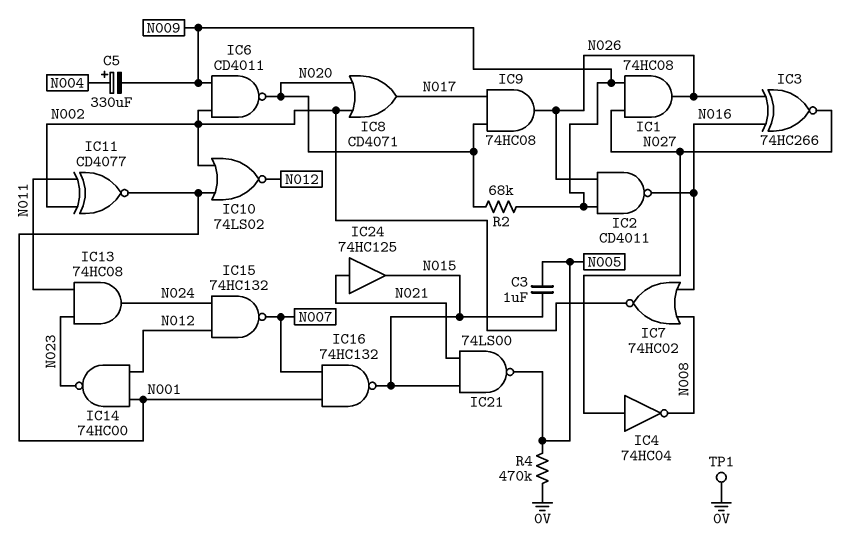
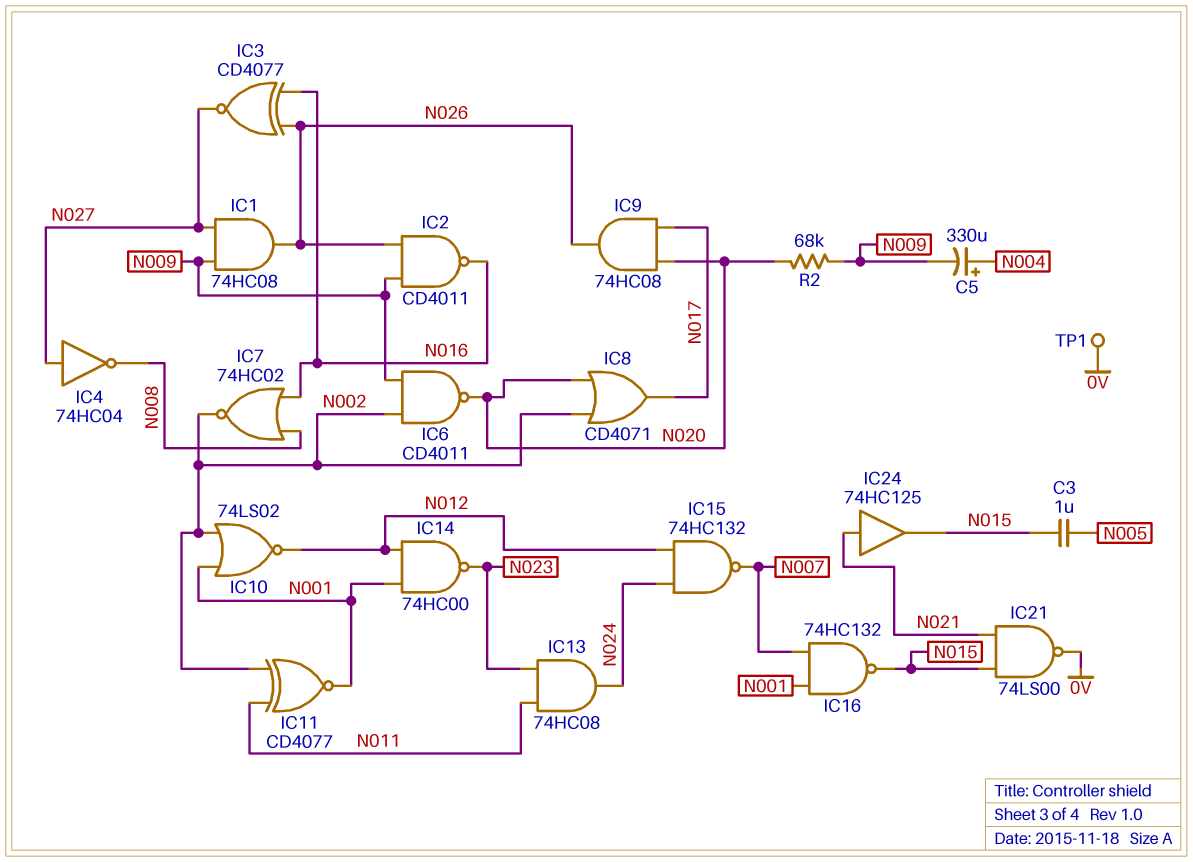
IC3: XNOR 74HC266 (in N016, in N026, out N027) -> XNOR CD4077 (in N016, in N026, out N027)
IC21: NAND 74LS00 (in N015, in N021, out N005) -> NAND 74LS00 (in N015, in N021, out 0V)
R4: 470k (0V, N005) -> none

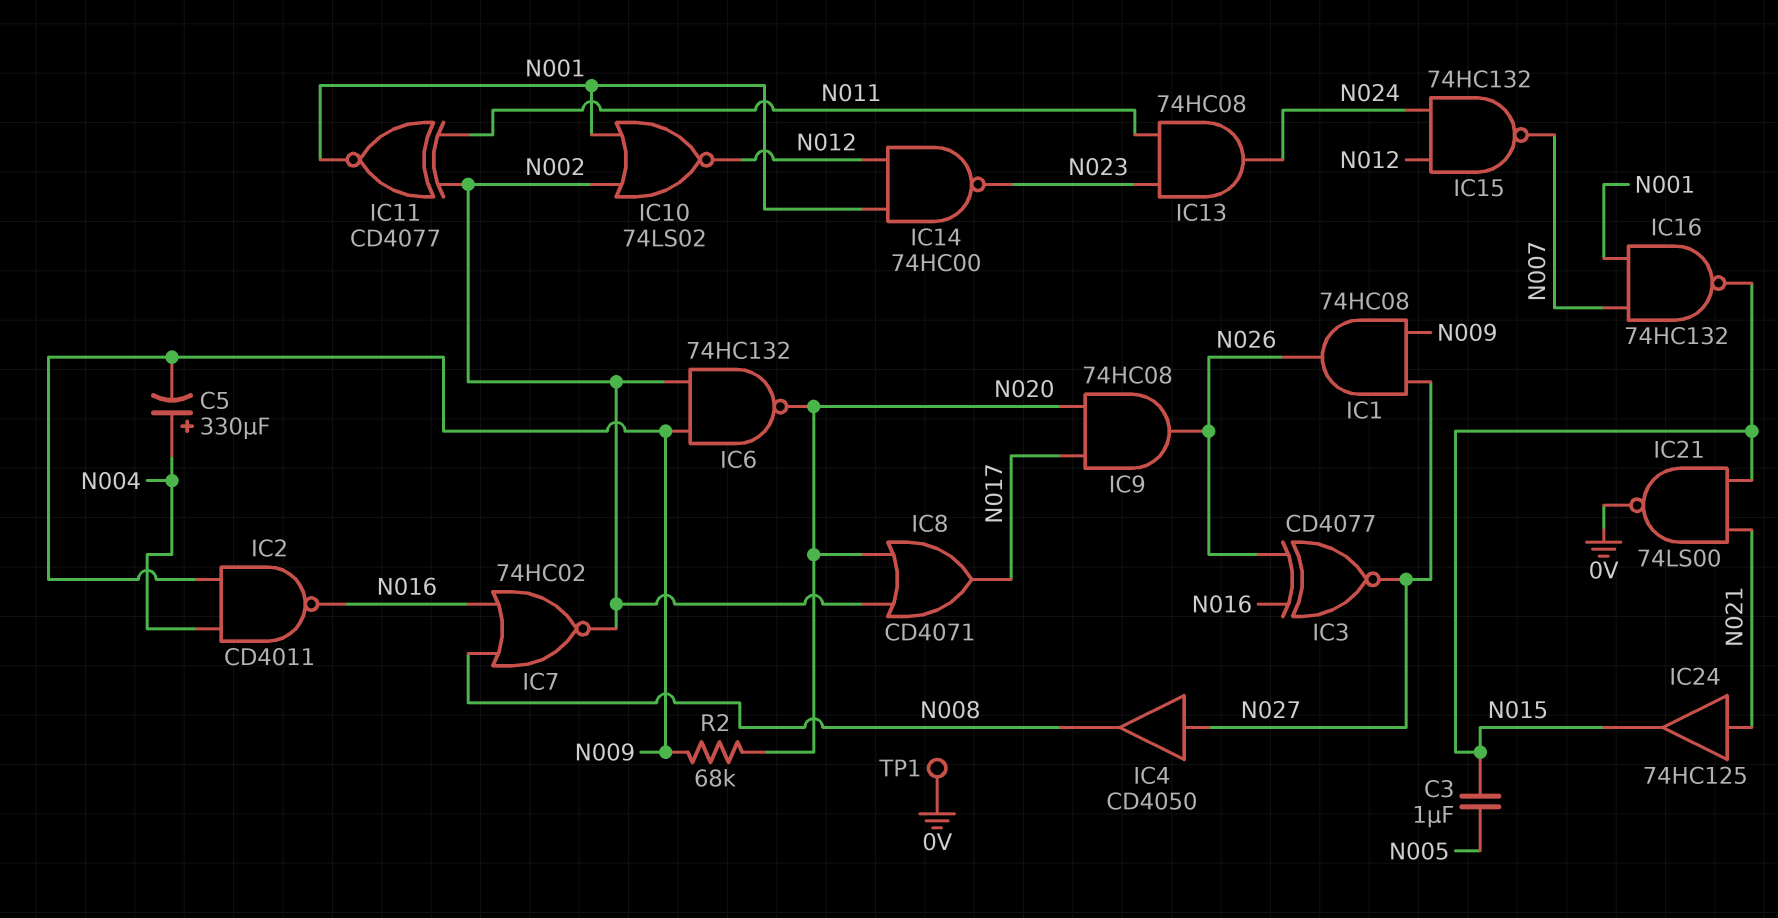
IC2: NAND CD4011 (in N009, in N026, out N016) -> NAND CD4011 (in N004, in N009, out N016)
IC4: NOT 74HC04 (in N027, out N008) -> buffer CD4050 (in N027, out N008)
IC6: NAND CD4011 (in N002, in N009, out N020) -> NAND 74HC132 (in N002, in N009, out N020)

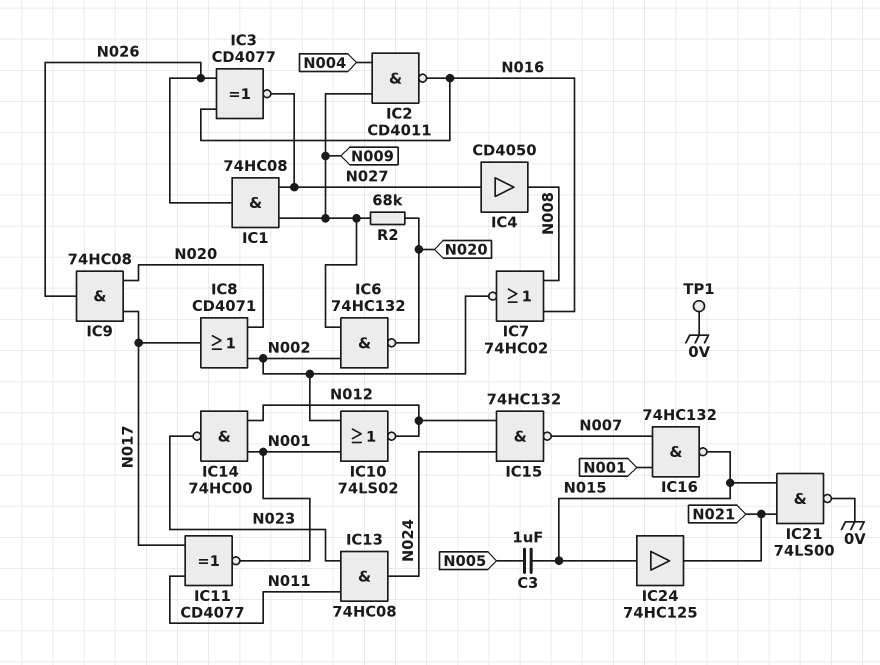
C5: 330uF (plus N004, minus N009) -> none
IC11: XNOR CD4077 (in N002, in N011, out N001) -> XNOR CD4077 (in N011, in N017, out N001)
IC24: buffer 74HC125 (in N021, out N015) -> buffer 74HC125 (in N015, out N021)

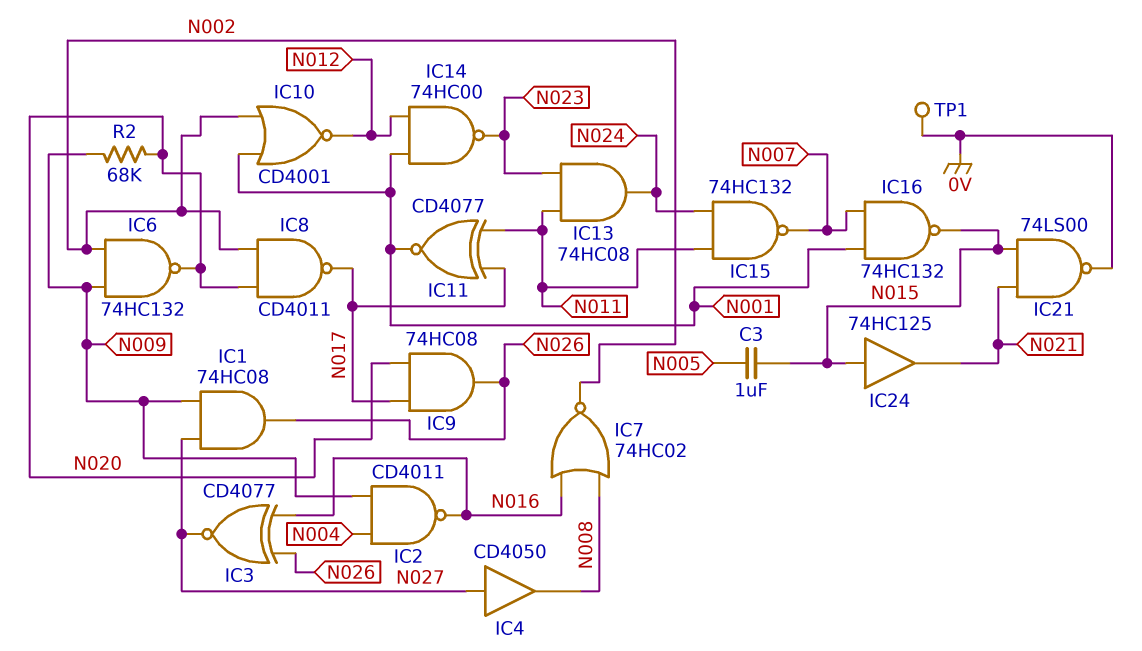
IC8: OR CD4071 (in N002, in N020, out N017) -> NAND CD4011 (in N002, in N020, out N017)
IC10: NOR 74LS02 (in N001, in N002, out N012) -> NOR CD4001 (in N001, in N002, out N012)
IC15: NAND 74HC132 (in N012, in N024, out N007) -> NAND 74HC132 (in N011, in N024, out N007)

